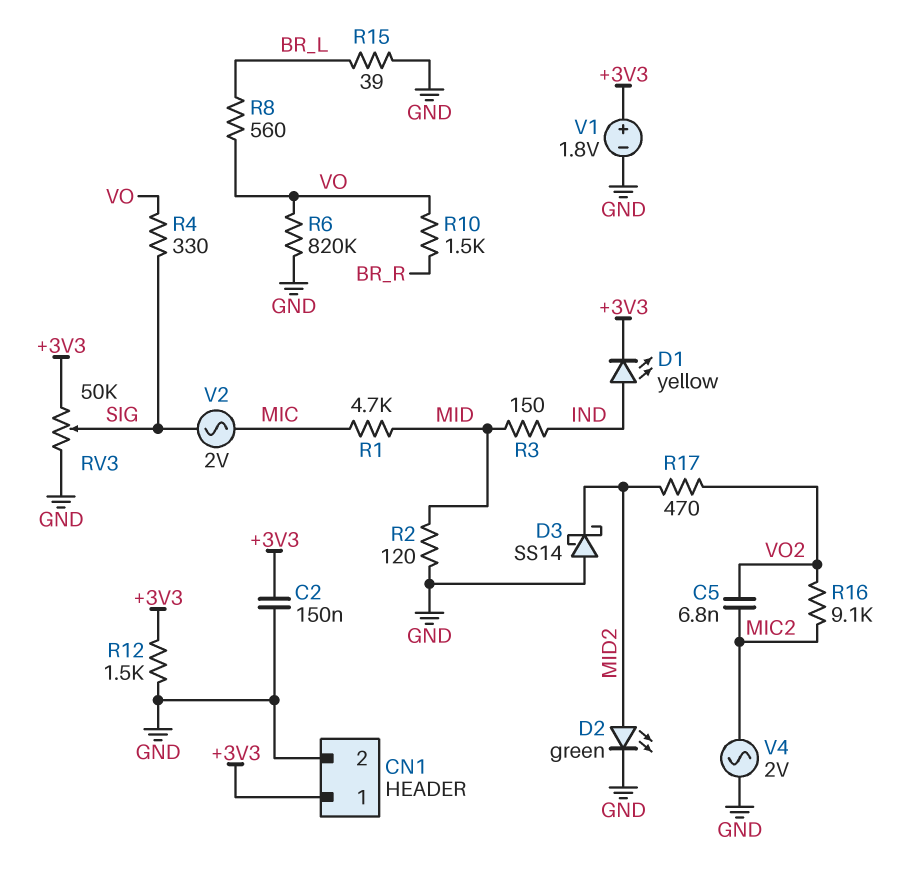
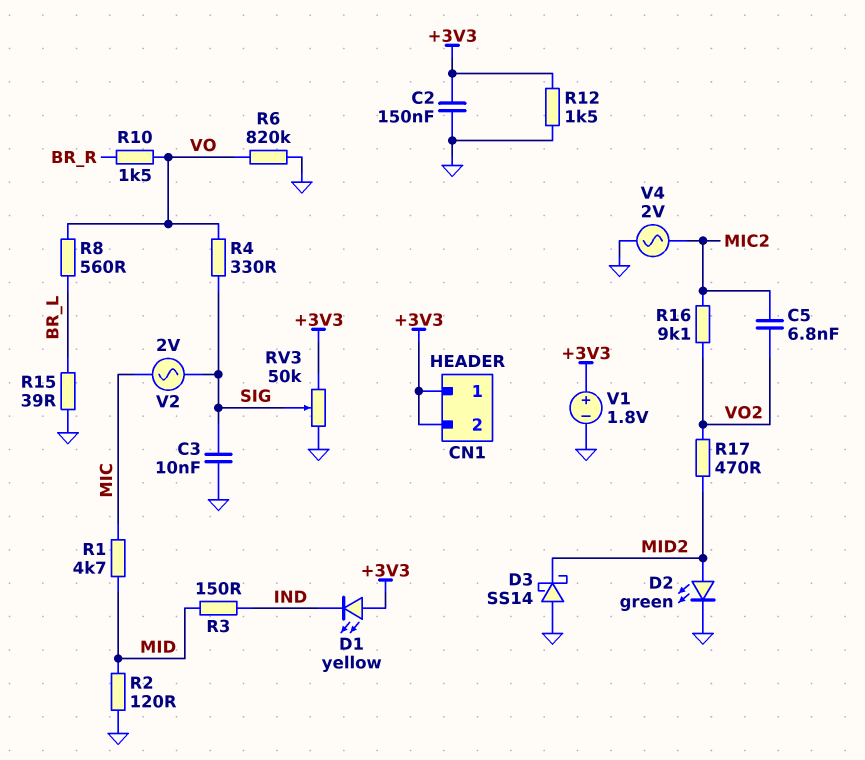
C3: none -> 10nF (GND, SIG)
CN1 pin 2: GND -> +3V3
D1: LED yellow (A IND, K +3V3) -> LED yellow (A +3V3, K IND)

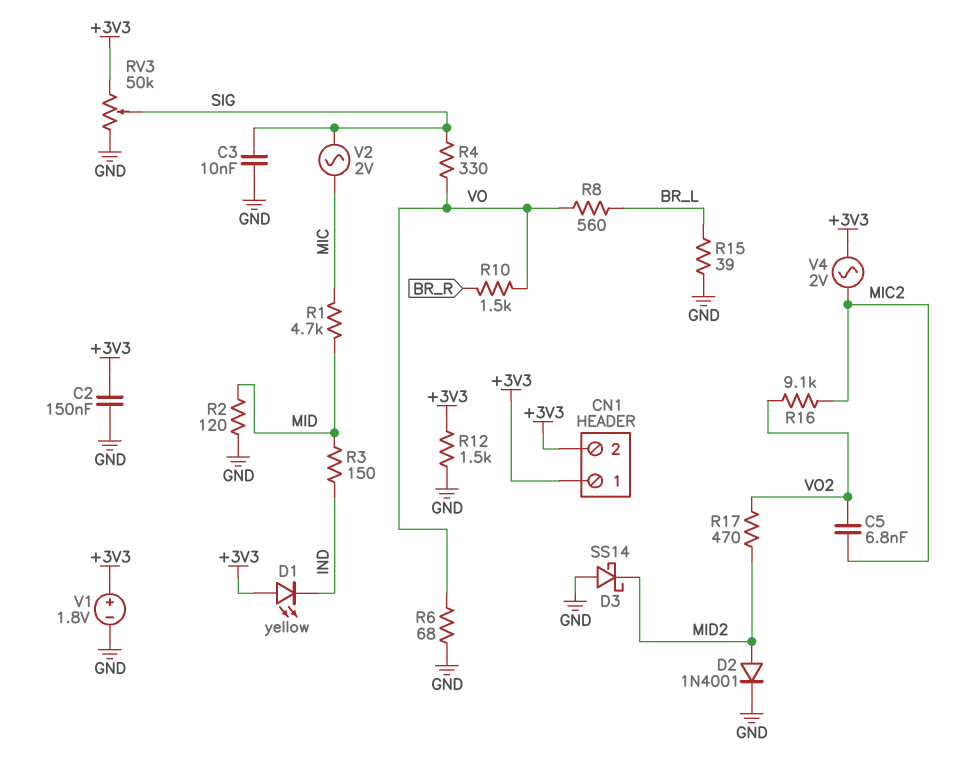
D2: LED green (A MID2, K GND) -> diode 1N4001 (A MID2, K GND)
R6: 820k (GND, VO) -> 68 (GND, VO)
V4: AC 2V (GND, MIC2) -> AC 2V (+3V3, MIC2)

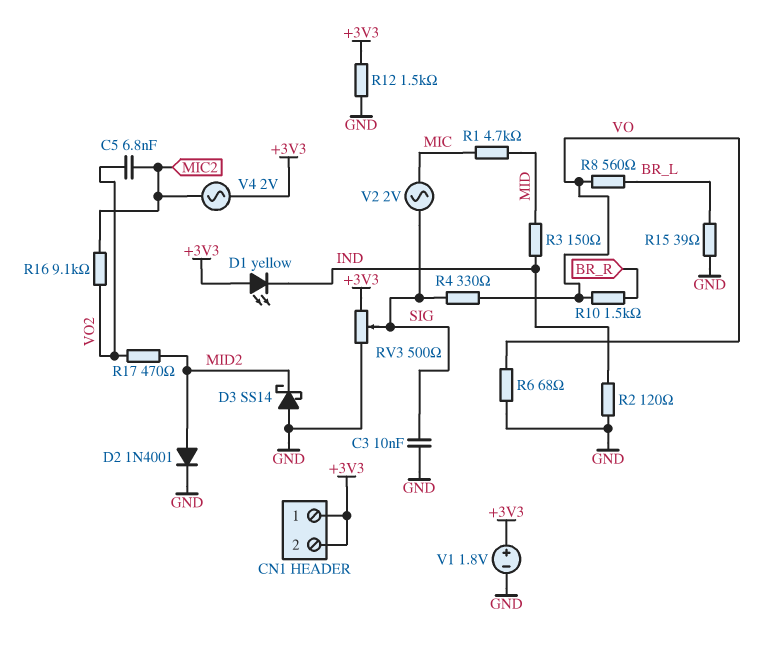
C2: 150nF (+3V3, GND) -> none
R2: 120 (GND, MID) -> 120 (GND, IND)
RV3: 50k (+3V3, GND, wiper SIG) -> 500 (+3V3, GND, wiper SIG)

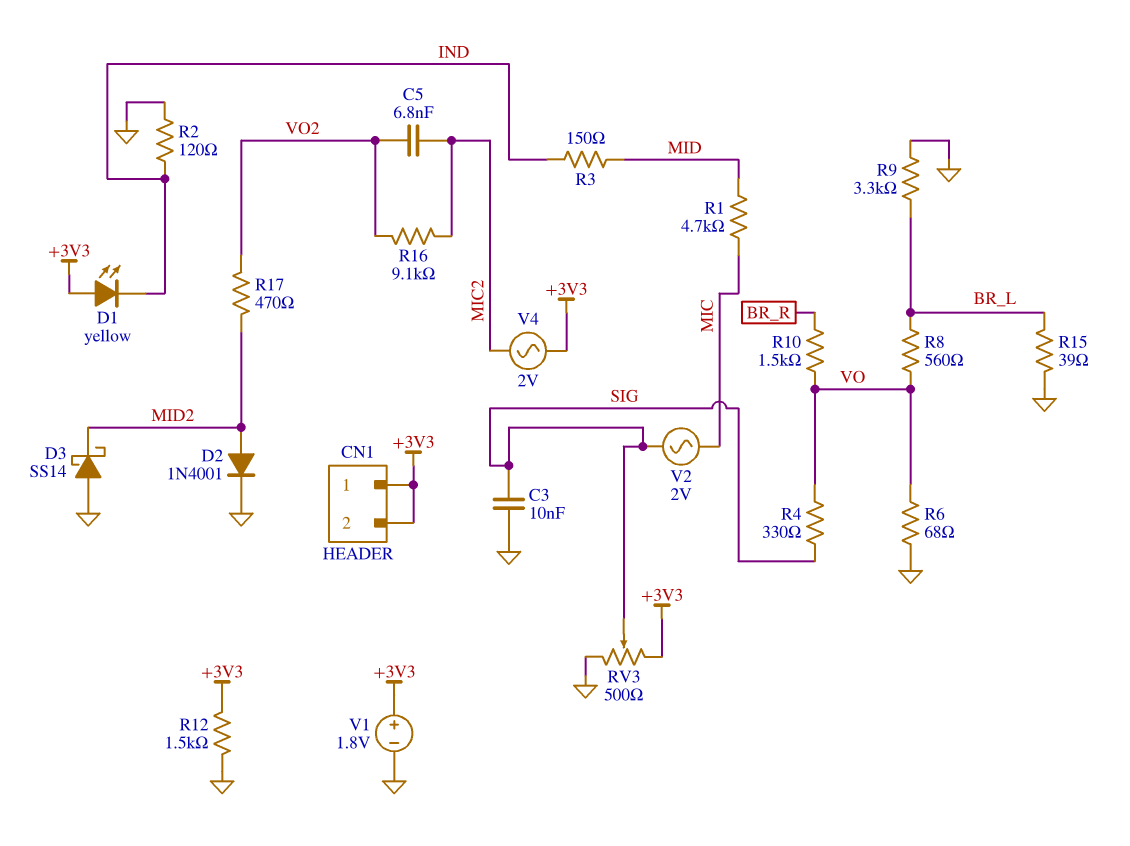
R9: none -> 3.3k (BR_L, GND)

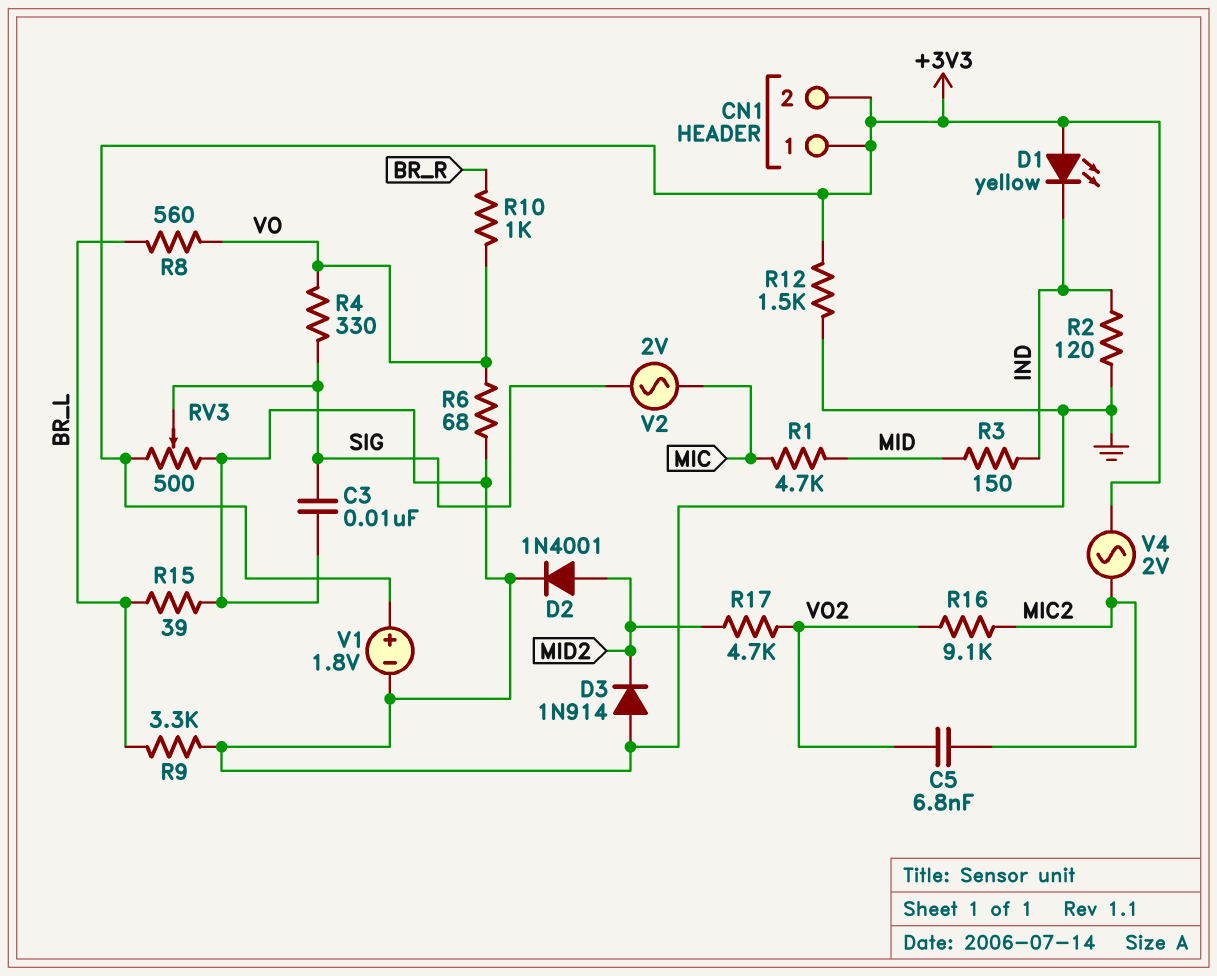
D3: schottky SS14 (A GND, K MID2) -> diode 1N914 (A GND, K MID2)
R10: 1.5k (BR_R, VO) -> 1k (BR_R, VO)
R17: 470 (MID2, VO2) -> 4.7k (MID2, VO2)

